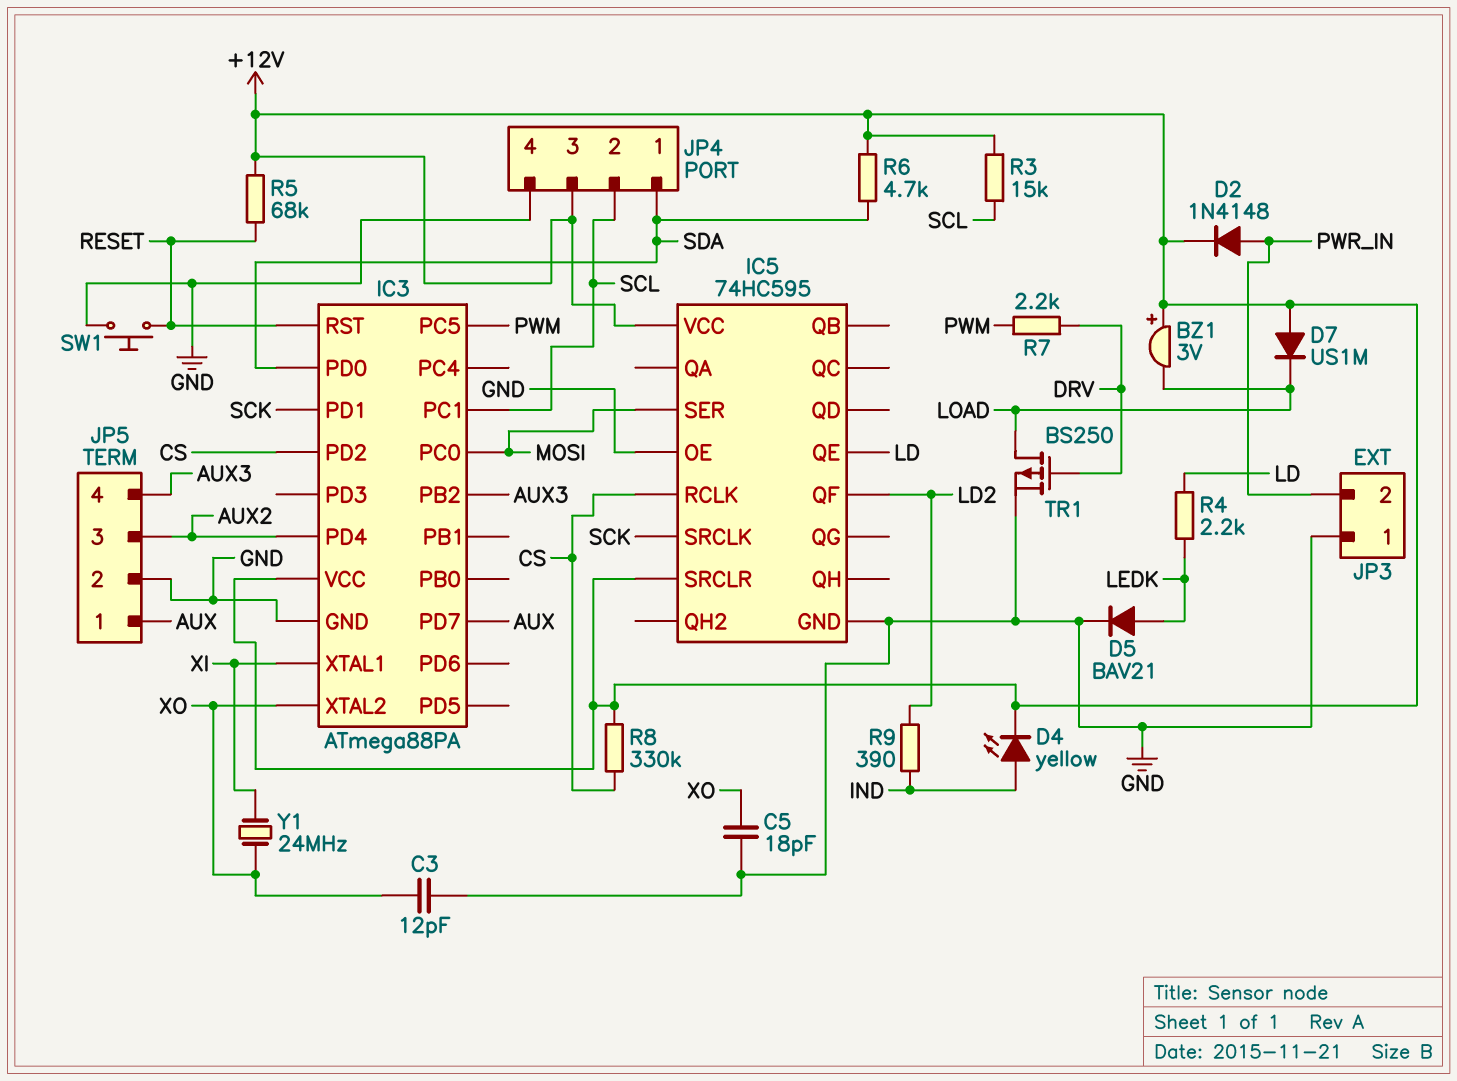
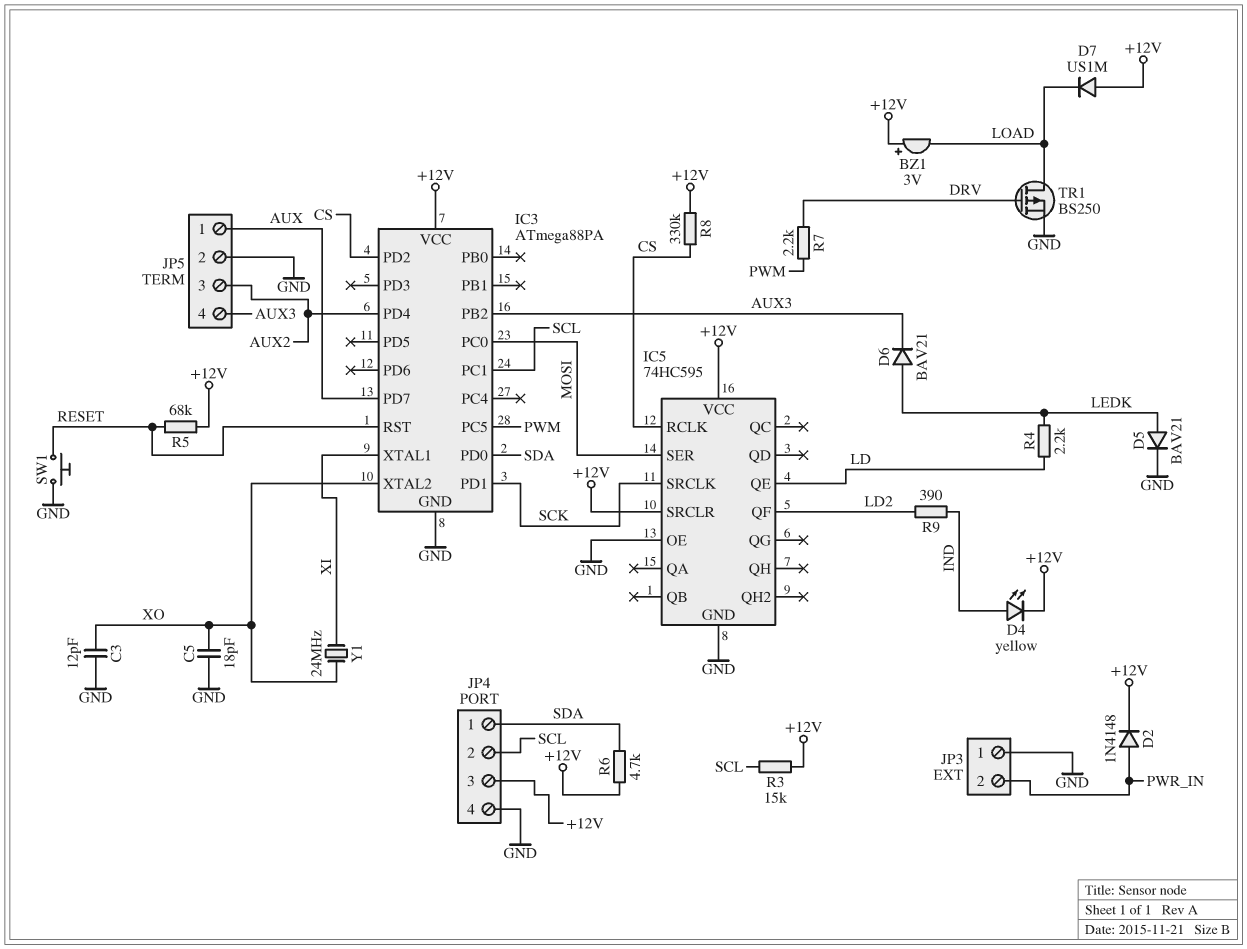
D6: none -> diode BAV21 (A LEDK, K AUX3)

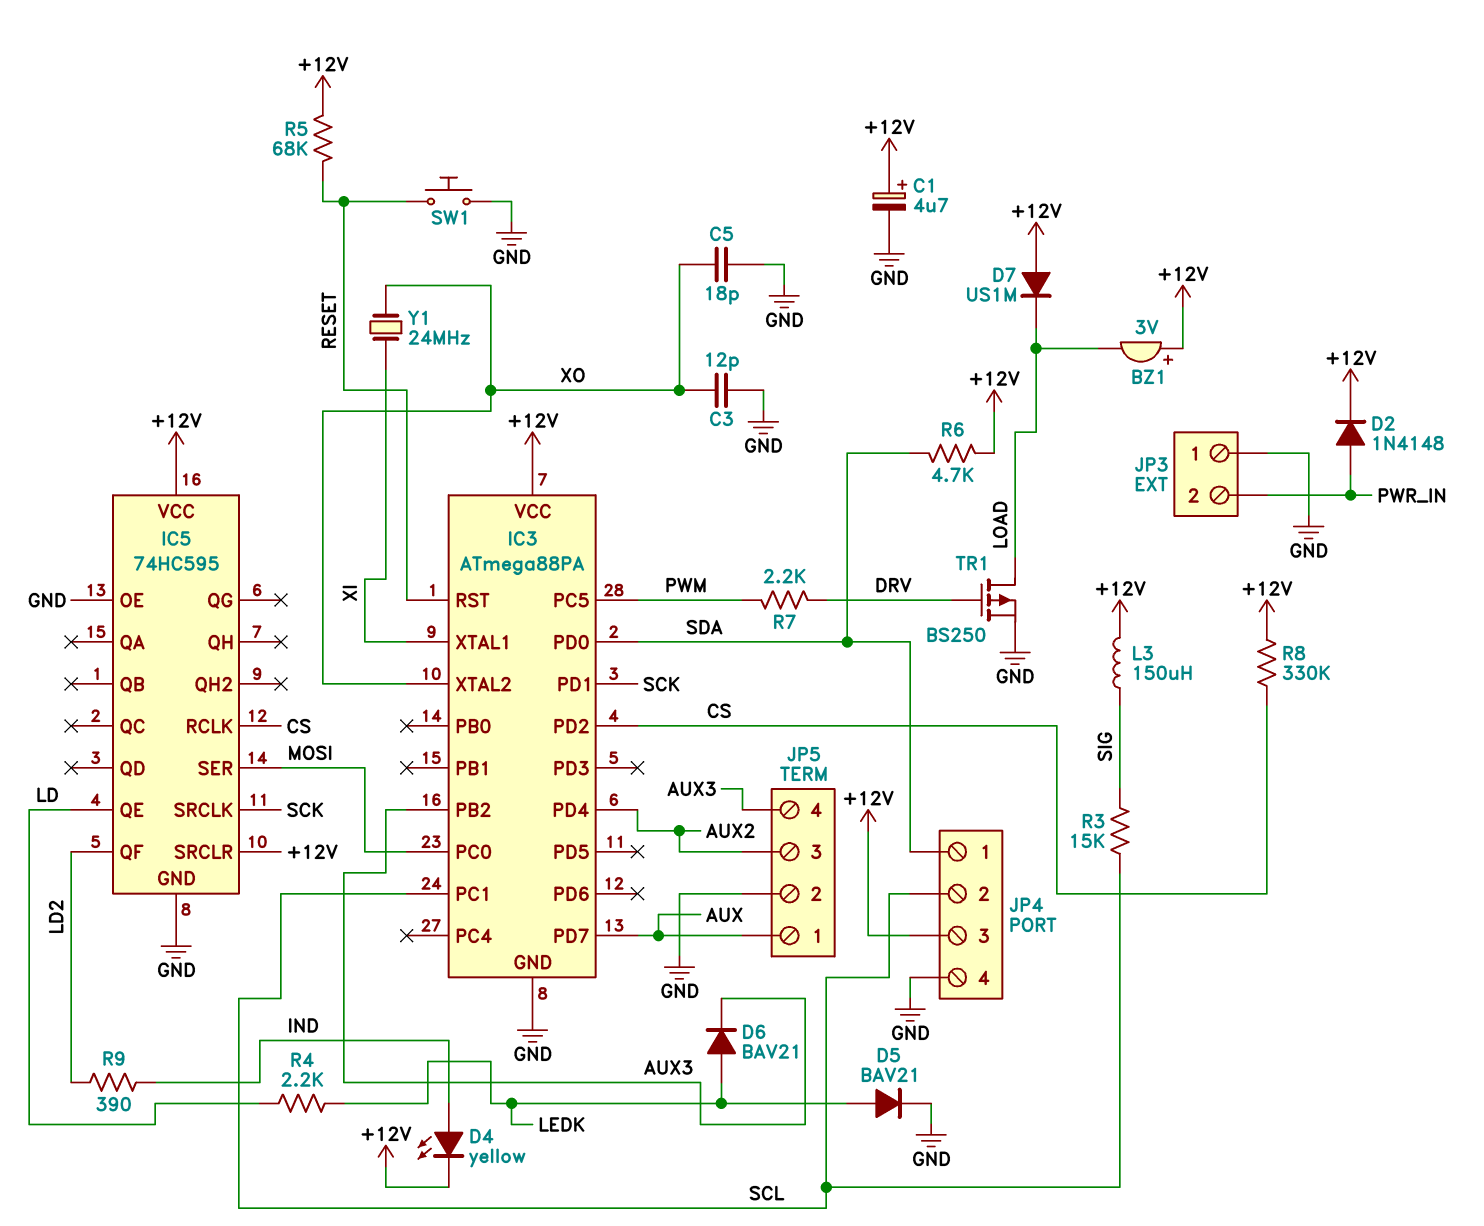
C1: none -> 4.7uF (plus +12V, minus GND)
L3: none -> 150uH (+12V, SIG)
R3: 15k (+12V, SCL) -> 15k (SCL, SIG)

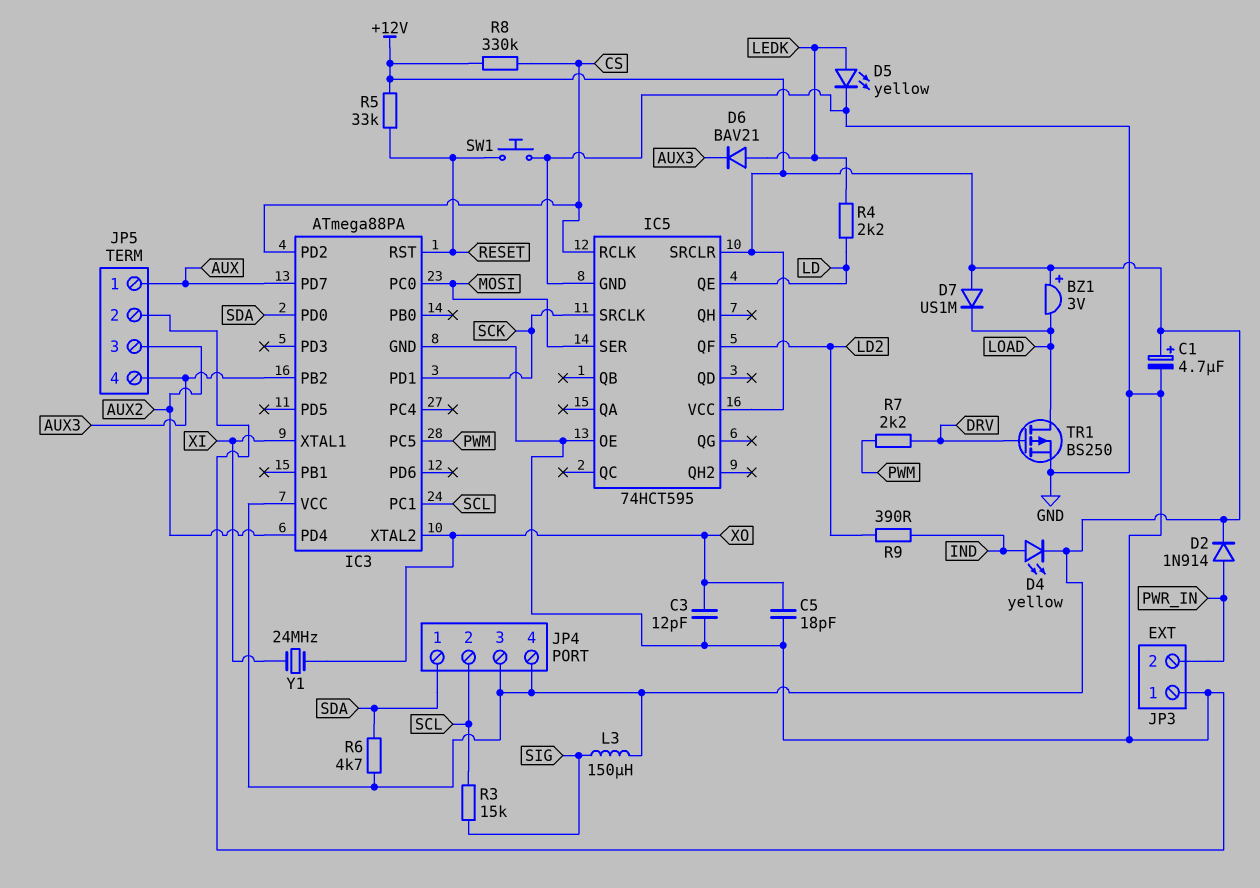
D2: diode 1N4148 (A PWR_IN, K +12V) -> diode 1N914 (A PWR_IN, K +12V)
D5: diode BAV21 (A LEDK, K GND) -> LED yellow (A LEDK, K GND)
IC5: 74HC595 -> 74HCT595
JP4 pin 4: GND -> +12V
R5: 68k (+12V, RESET) -> 33k (+12V, RESET)

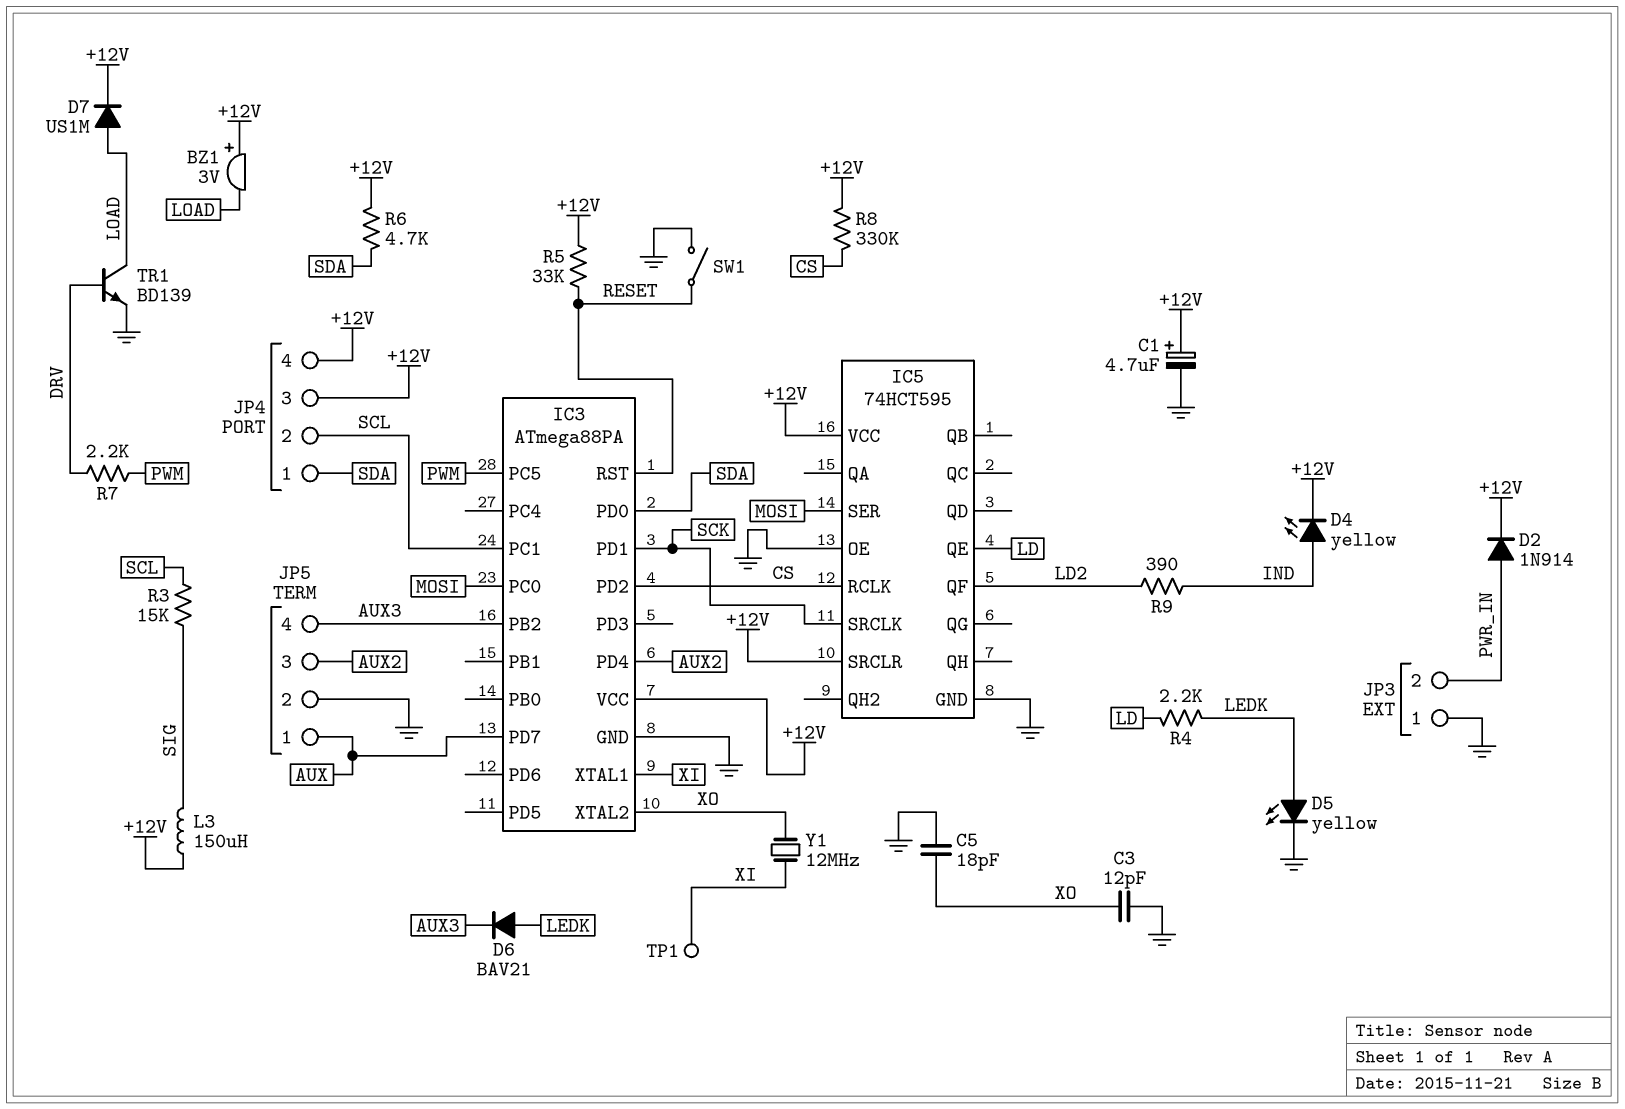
D7: diode US1M (A +12V, K LOAD) -> diode US1M (A LOAD, K +12V)
SW1: button (GND, RESET) -> switch (GND, RESET)
TP1: none -> test point (XI)
TR1: PMOS BS250 (G DRV, D LOAD, S GND) -> NPN BD139 (B DRV, C LOAD, E GND)
Y1: 24MHz (XI, XO) -> 12MHz (XI, XO)

